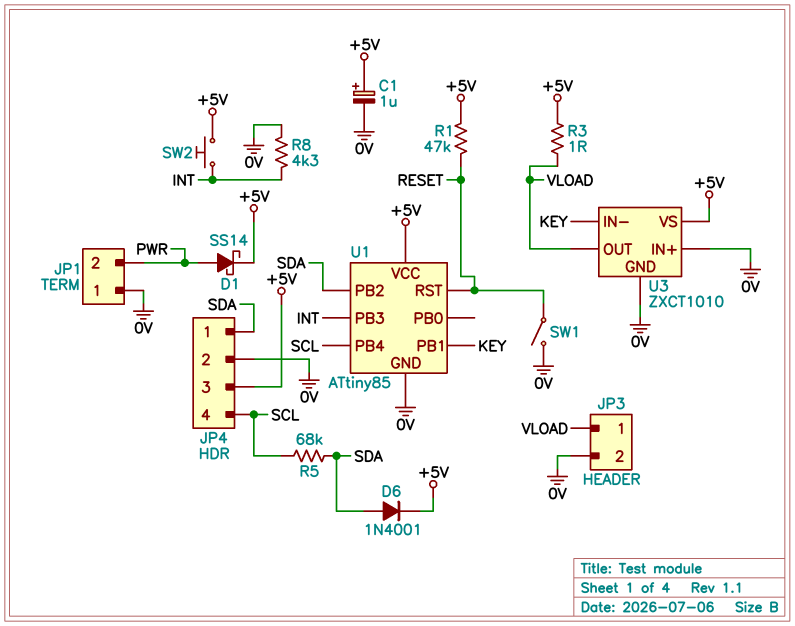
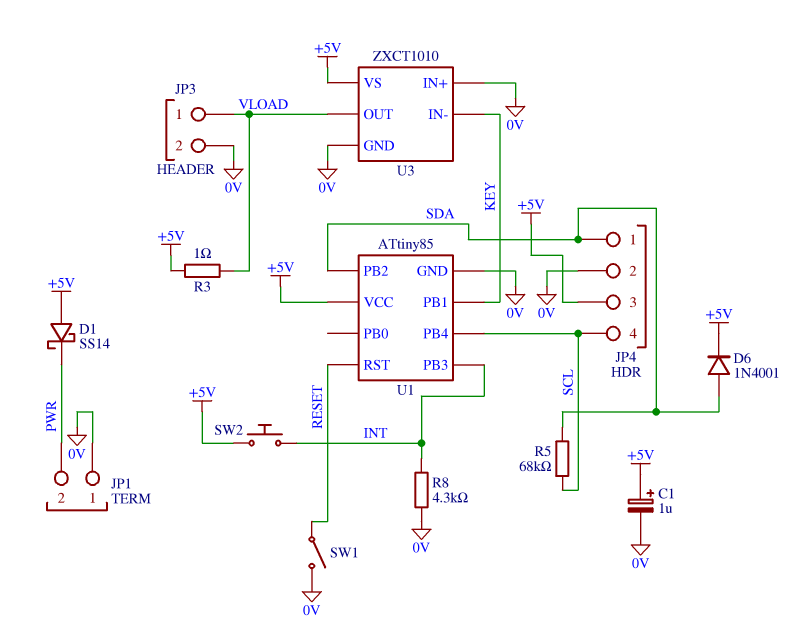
D1: schottky SS14 (A PWR, K +5V) -> schottky SS14 (A +5V, K PWR)
R1: 47k (+5V, RESET) -> none

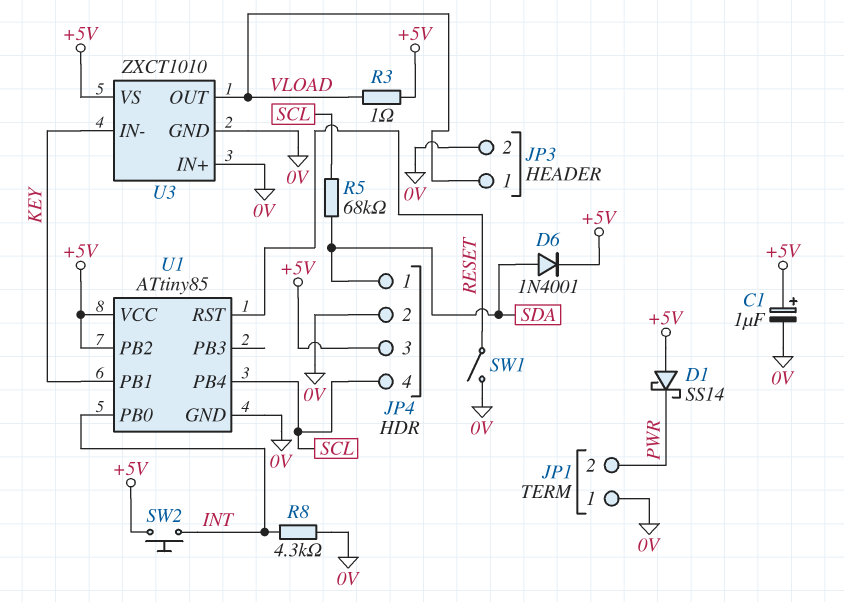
U1 pin PB0: none -> INT
U1 pin PB2: SDA -> +5V
U1 pin PB3: INT -> none

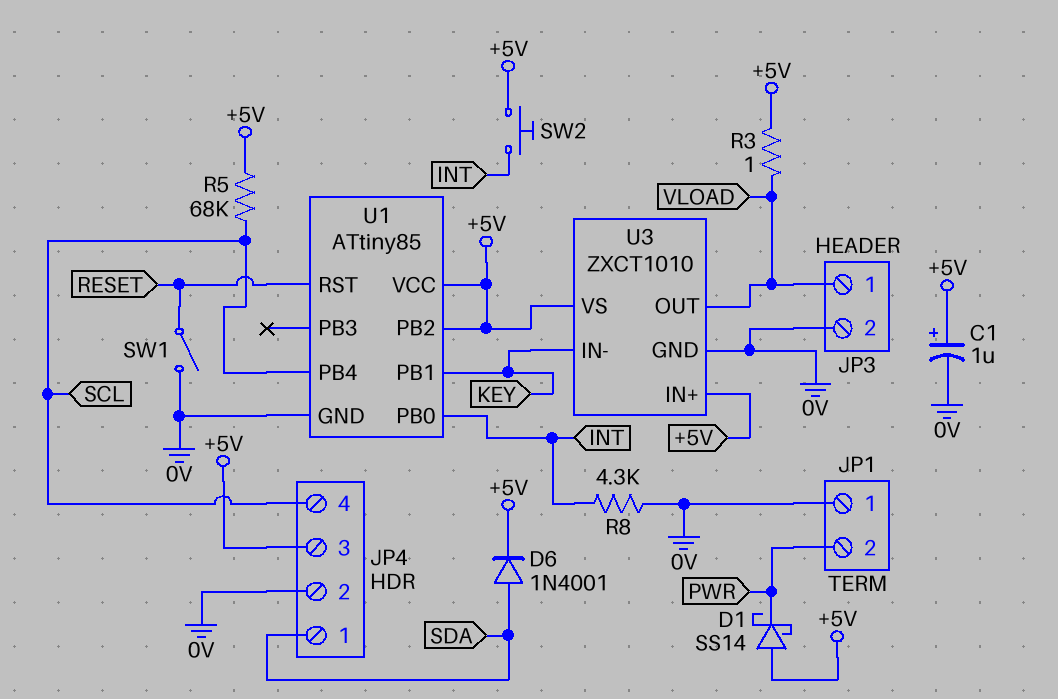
R5: 68k (SCL, SDA) -> 68k (+5V, SCL)
U3 pin IN+: 0V -> +5V

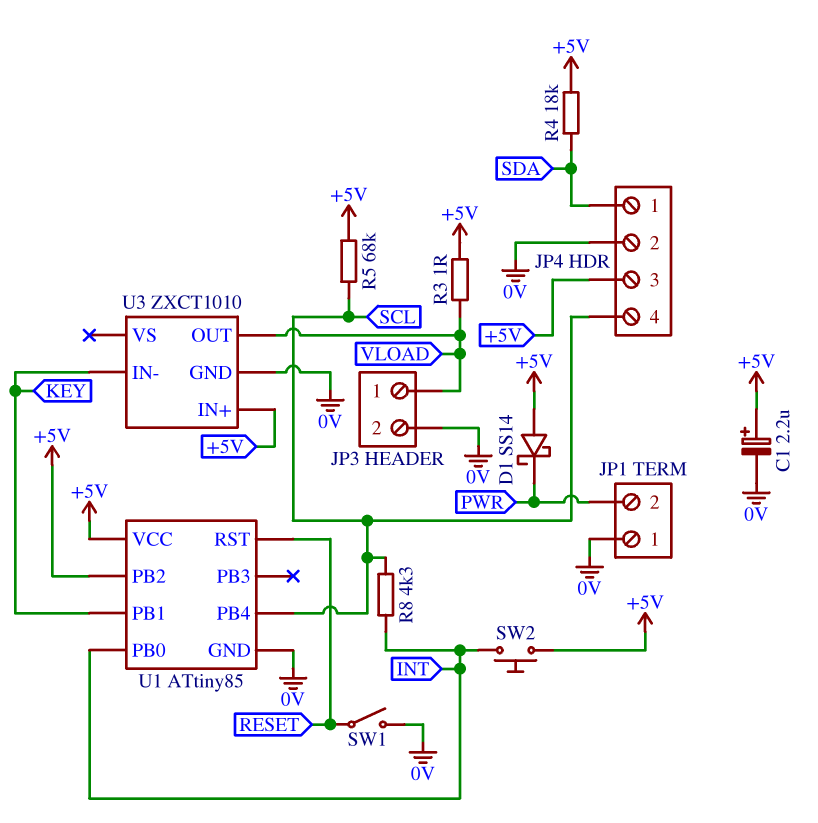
C1: 1uF (plus +5V, minus 0V) -> 2.2uF (plus +5V, minus 0V)
D6: diode 1N4001 (A SDA, K +5V) -> none
R4: none -> 18k (+5V, SDA)
R8: 4.3k (0V, INT) -> 4.3k (INT, SCL)
U3 pin VS: +5V -> none

